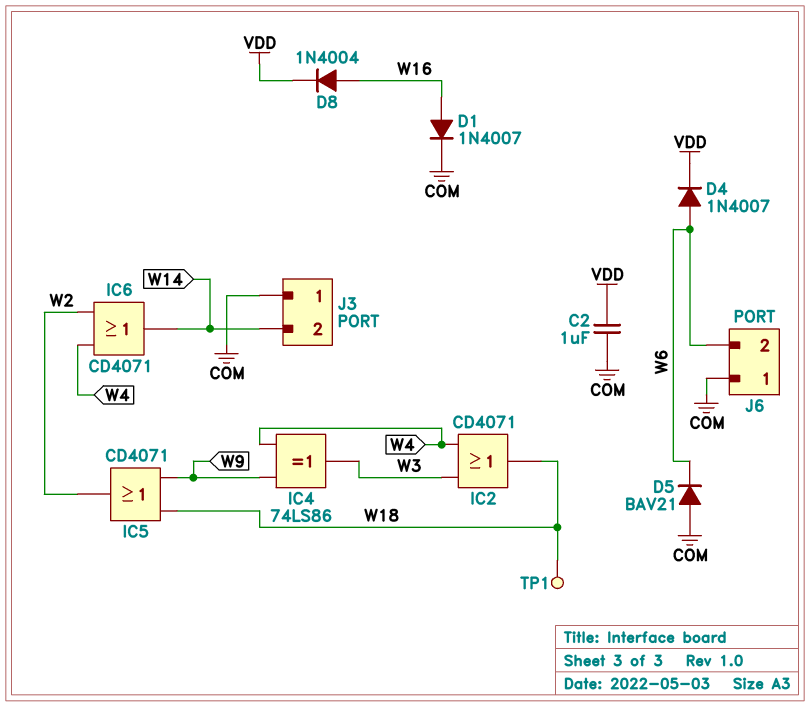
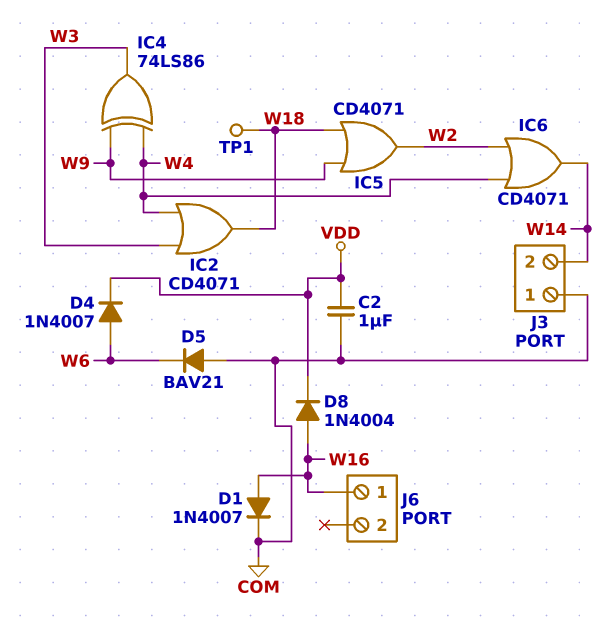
J6 pin 1: COM -> W16
J6 pin 2: W6 -> none

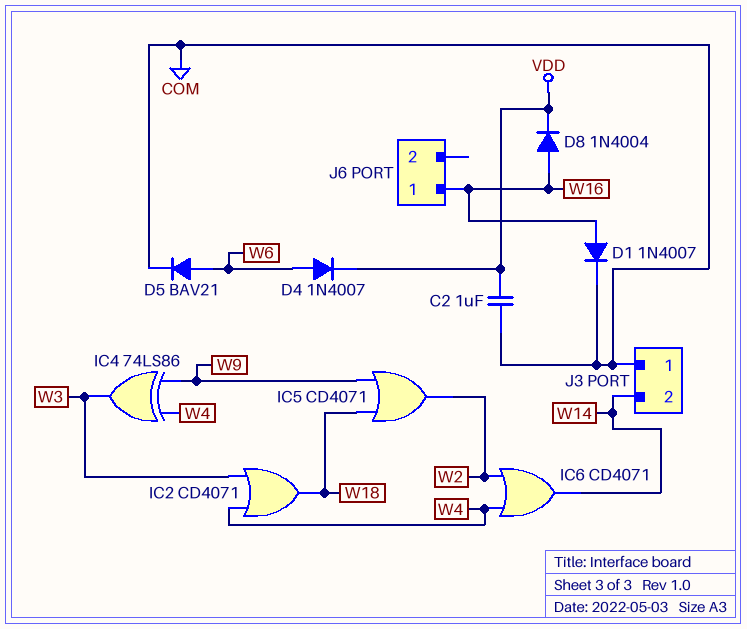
D5: diode BAV21 (A COM, K W6) -> diode BAV21 (A W6, K COM)
TP1: test point (W18) -> none

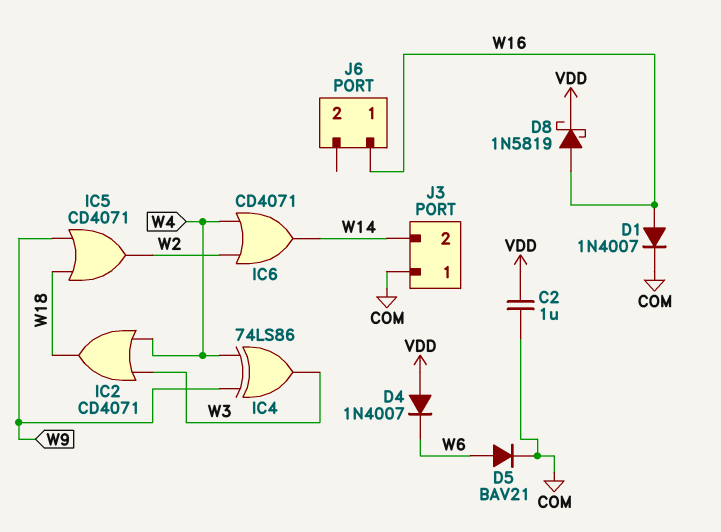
D4: diode 1N4007 (A W6, K VDD) -> diode 1N4007 (A VDD, K W6)
D8: diode 1N4004 (A W16, K VDD) -> schottky 1N5819 (A W16, K VDD)

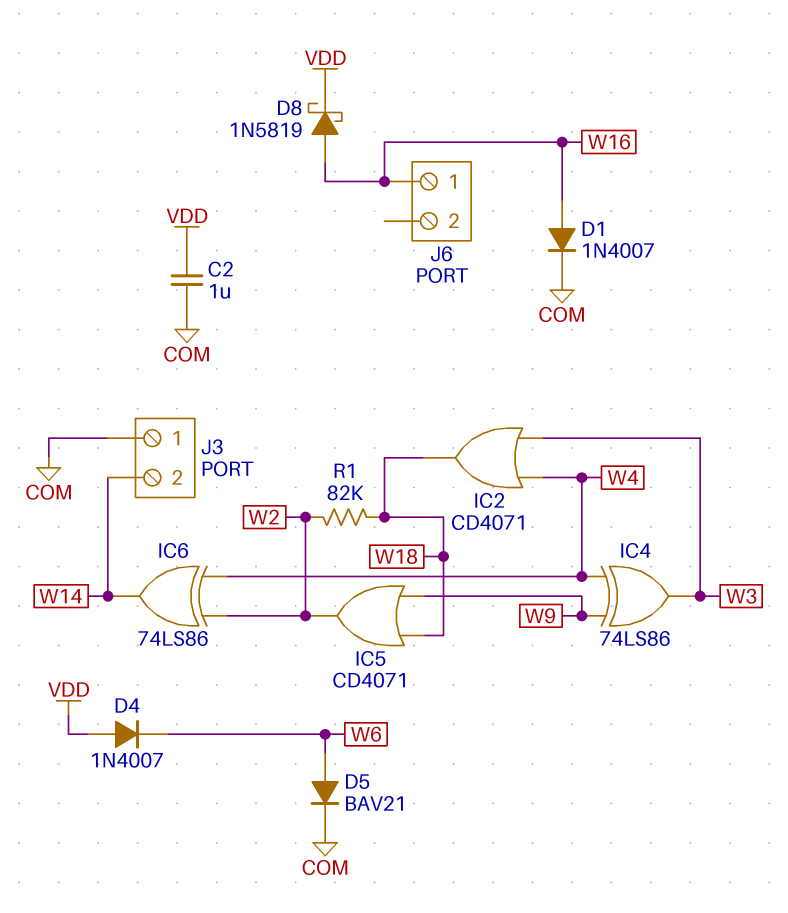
IC6: OR CD4071 (in W2, in W4, out W14) -> XOR 74LS86 (in W2, in W4, out W14)
R1: none -> 82k (W2, W18)

